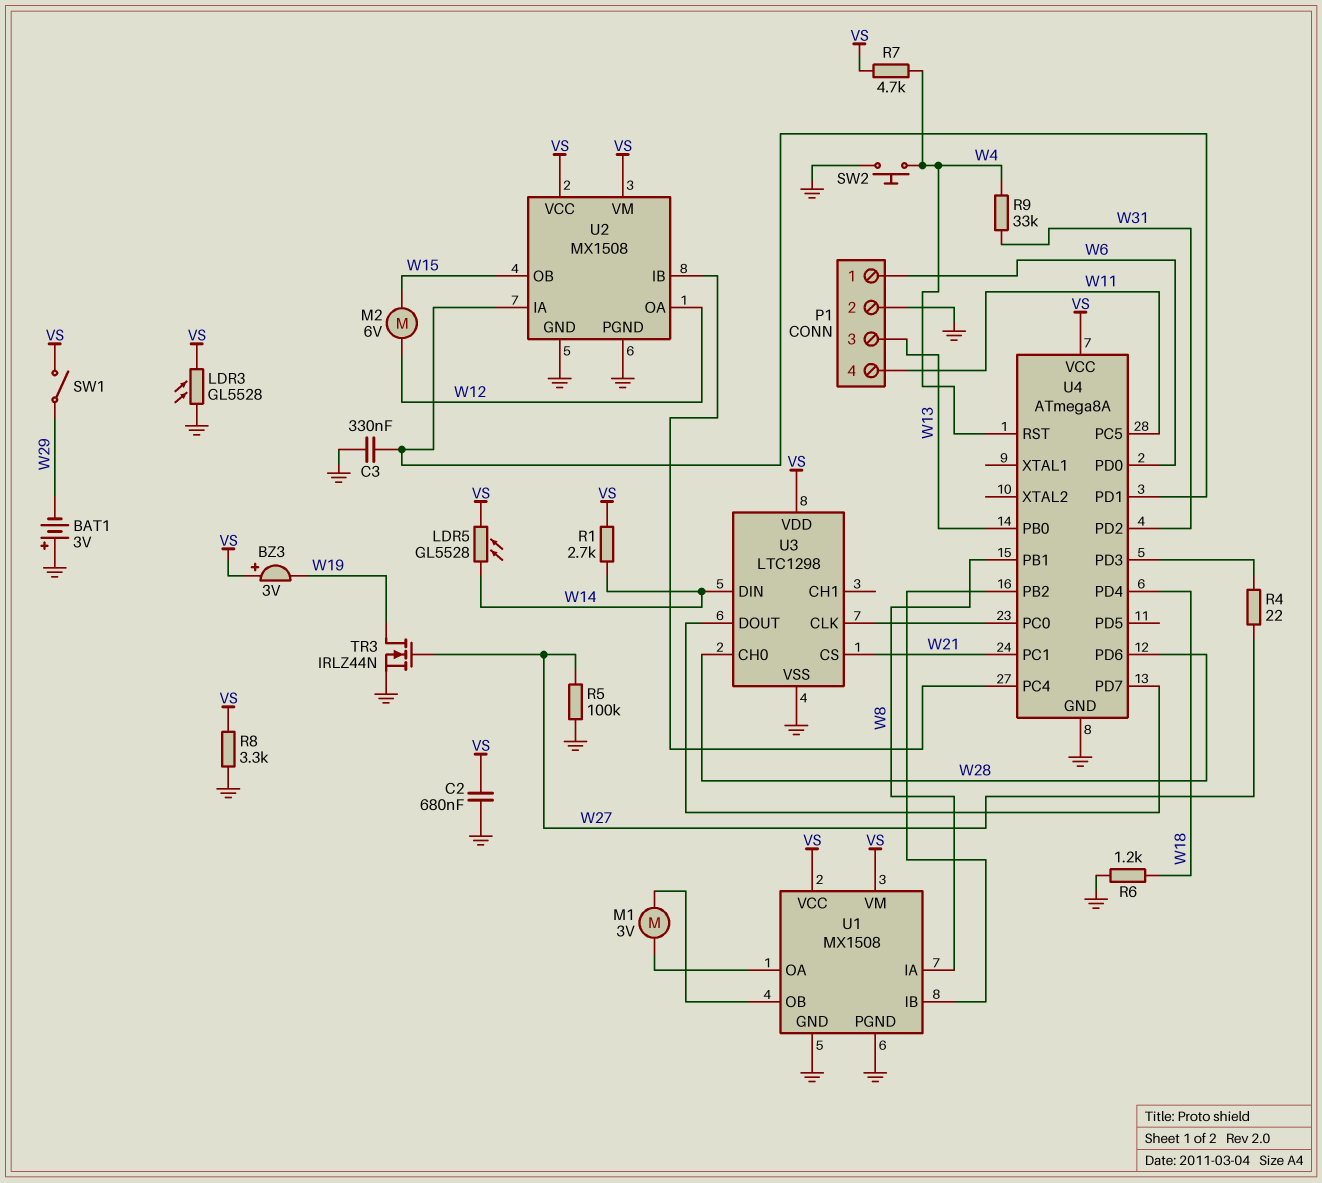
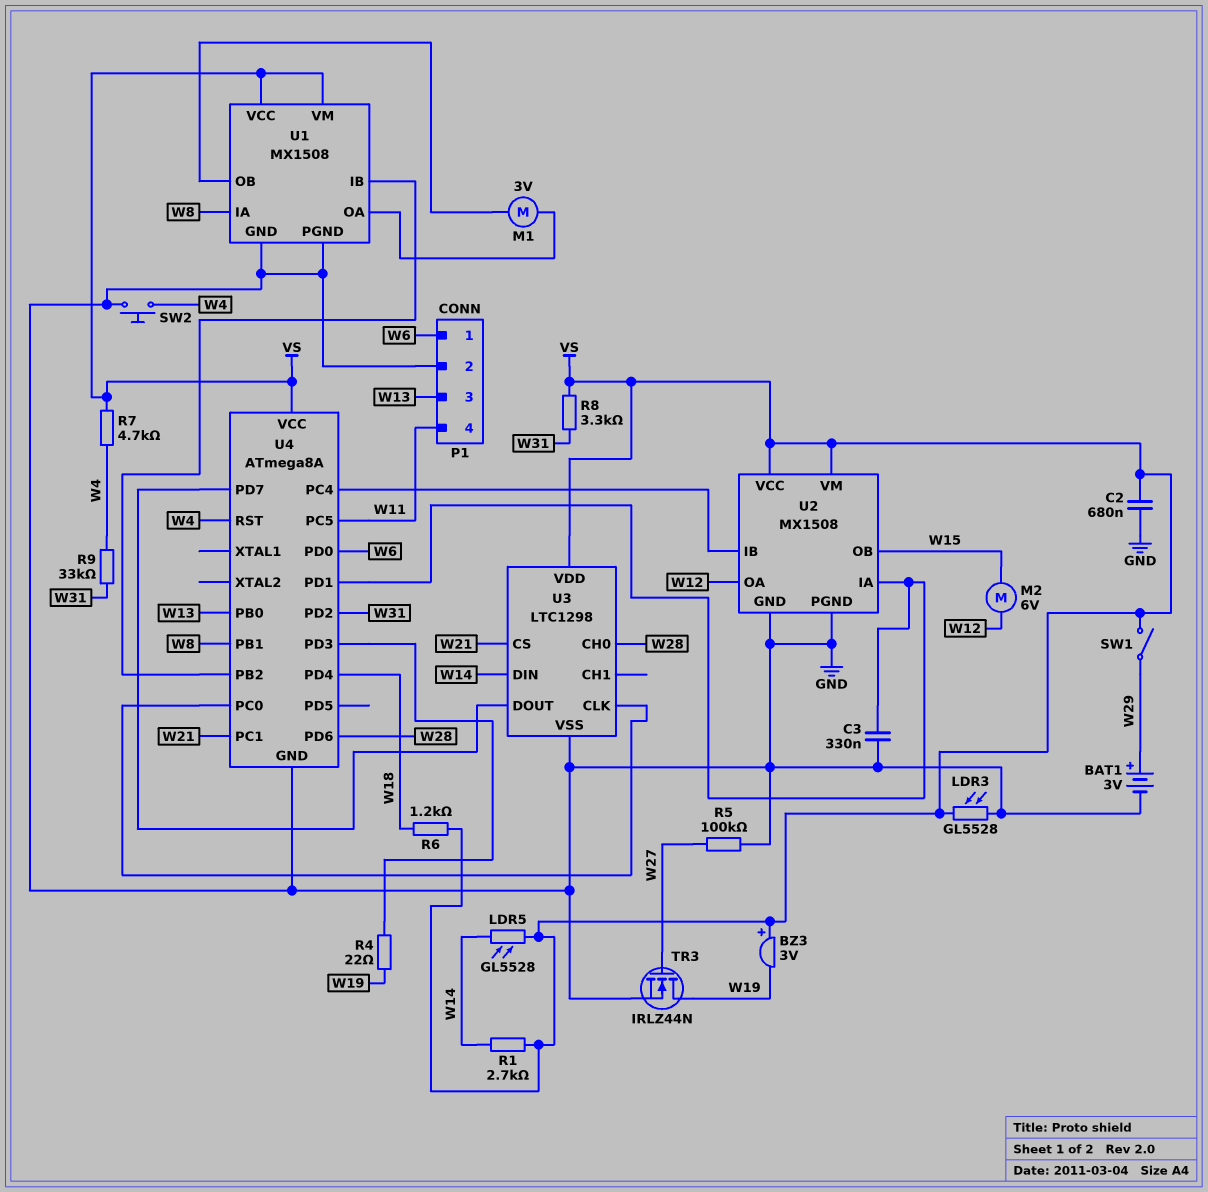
BAT1: 3V (plus GND, minus W29) -> 3V (plus W29, minus GND)
R4: 22 (U4/PD3, W27) -> 22 (U4/PD3, W19)
R6: 1.2k (GND, W18) -> 1.2k (VS, W18)
R8: 3.3k (GND, VS) -> 3.3k (VS, W31)

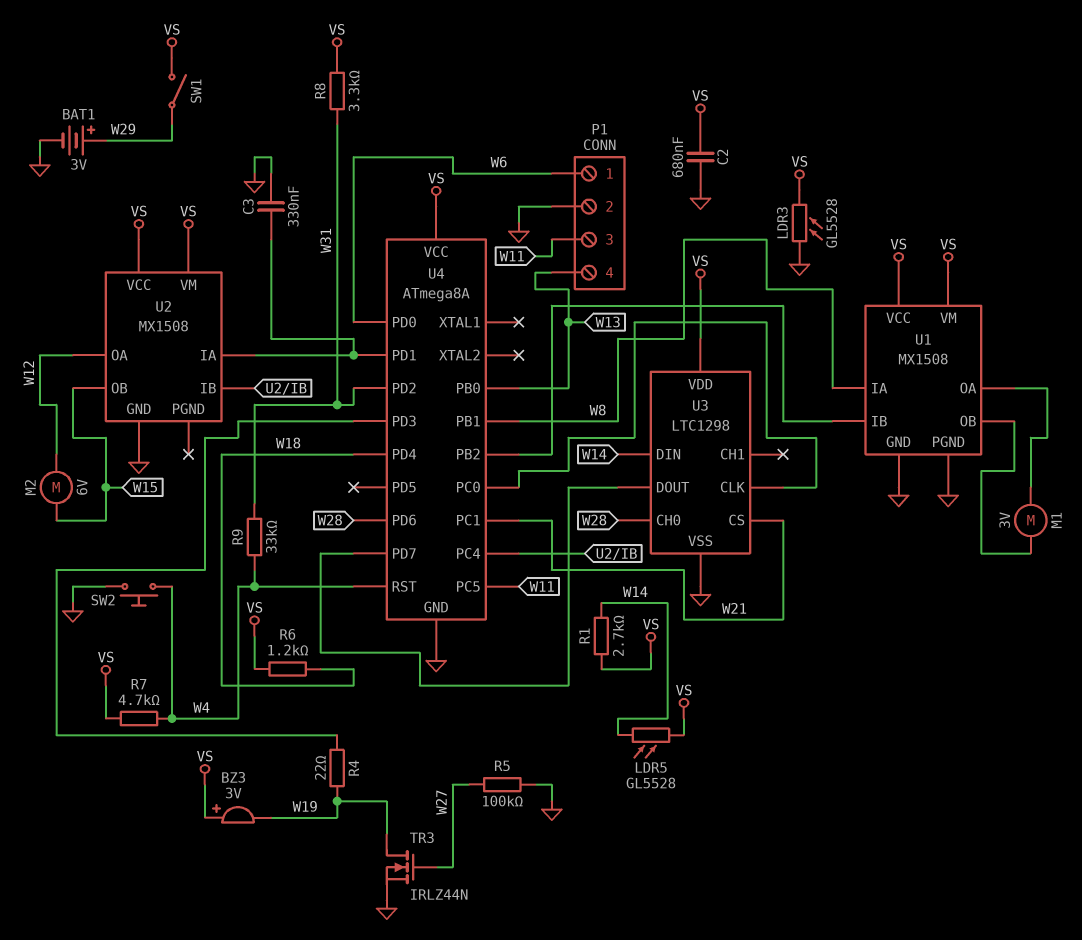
P1 pin 3: W13 -> W11
P1 pin 4: W11 -> W13
U2 pin PGND: GND -> none

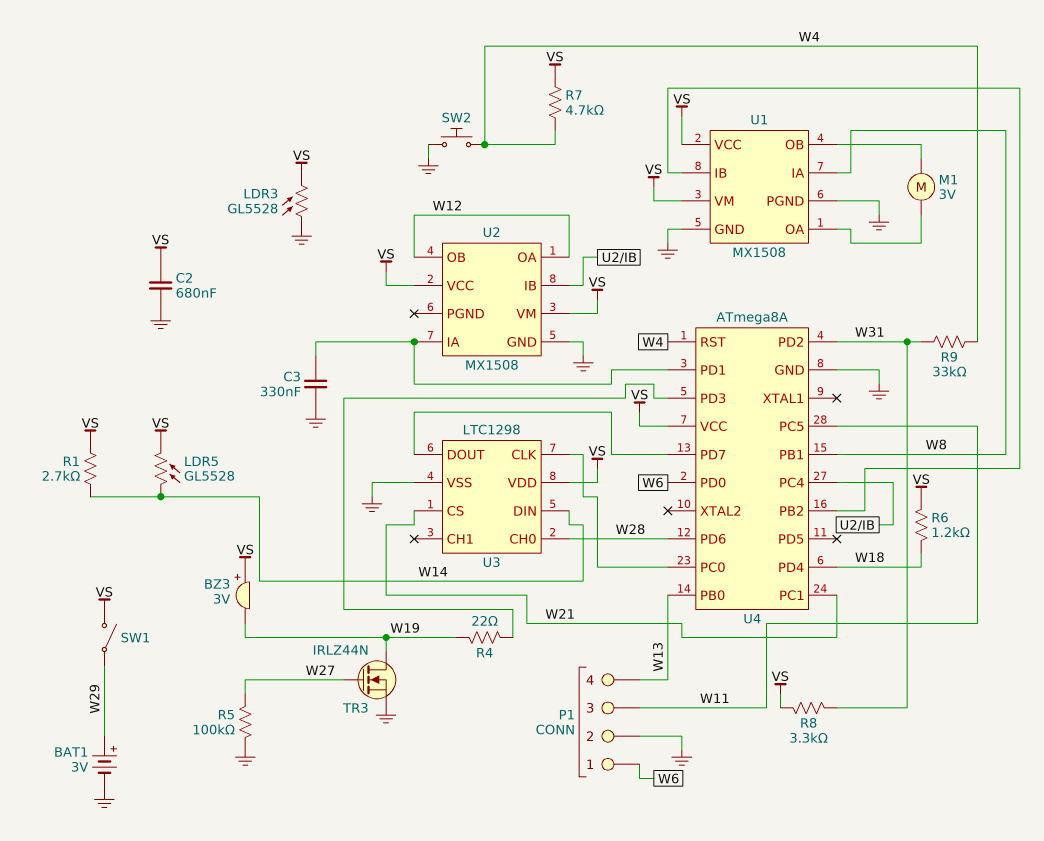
M2: motor 6V (W12, W15) -> none
U2 pin OB: W15 -> W12

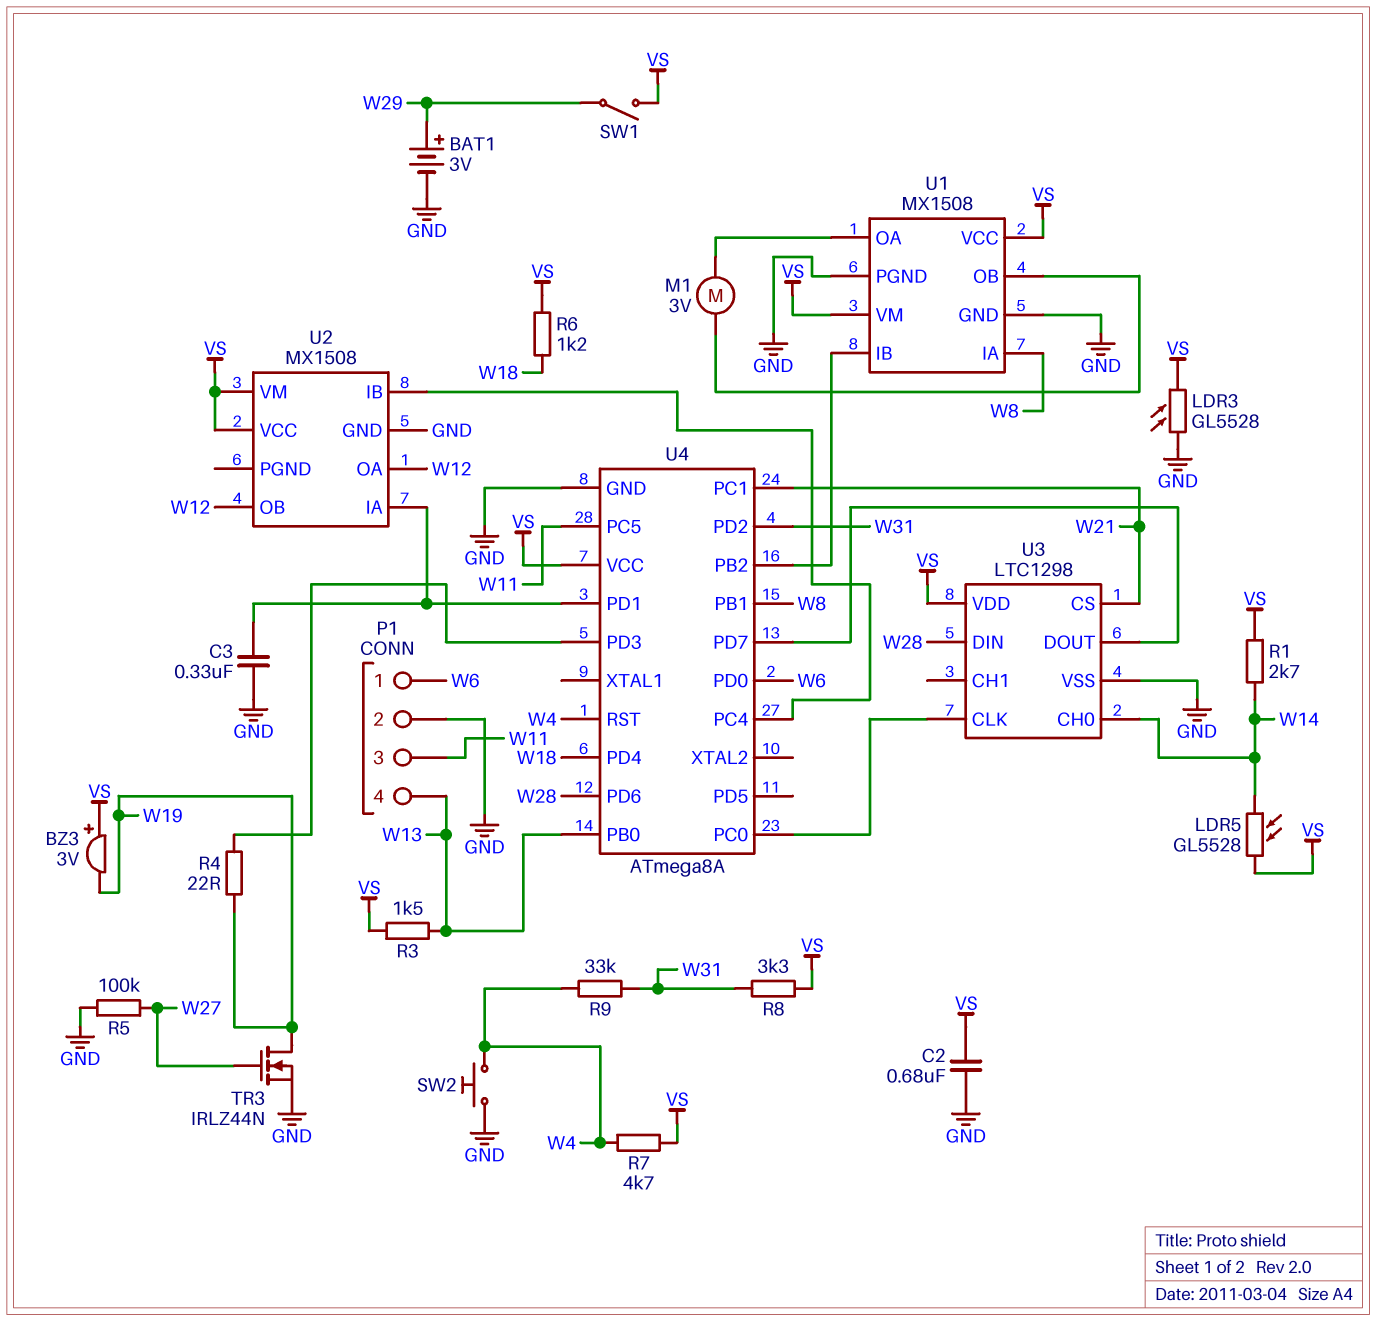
R3: none -> 1.5k (VS, W13)
U3 pin CH0: W28 -> W14
U3 pin DIN: W14 -> W28

